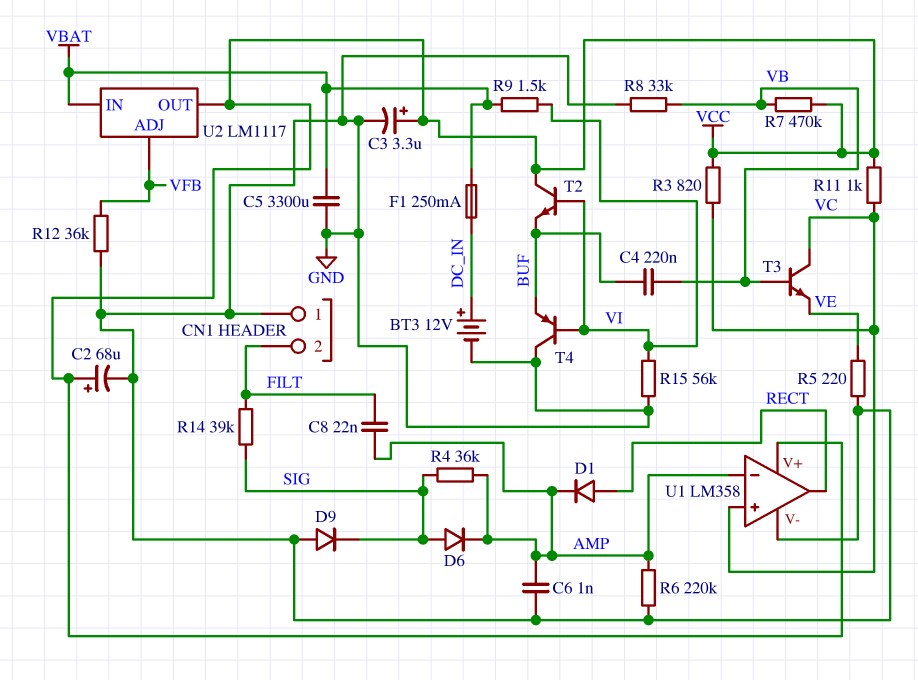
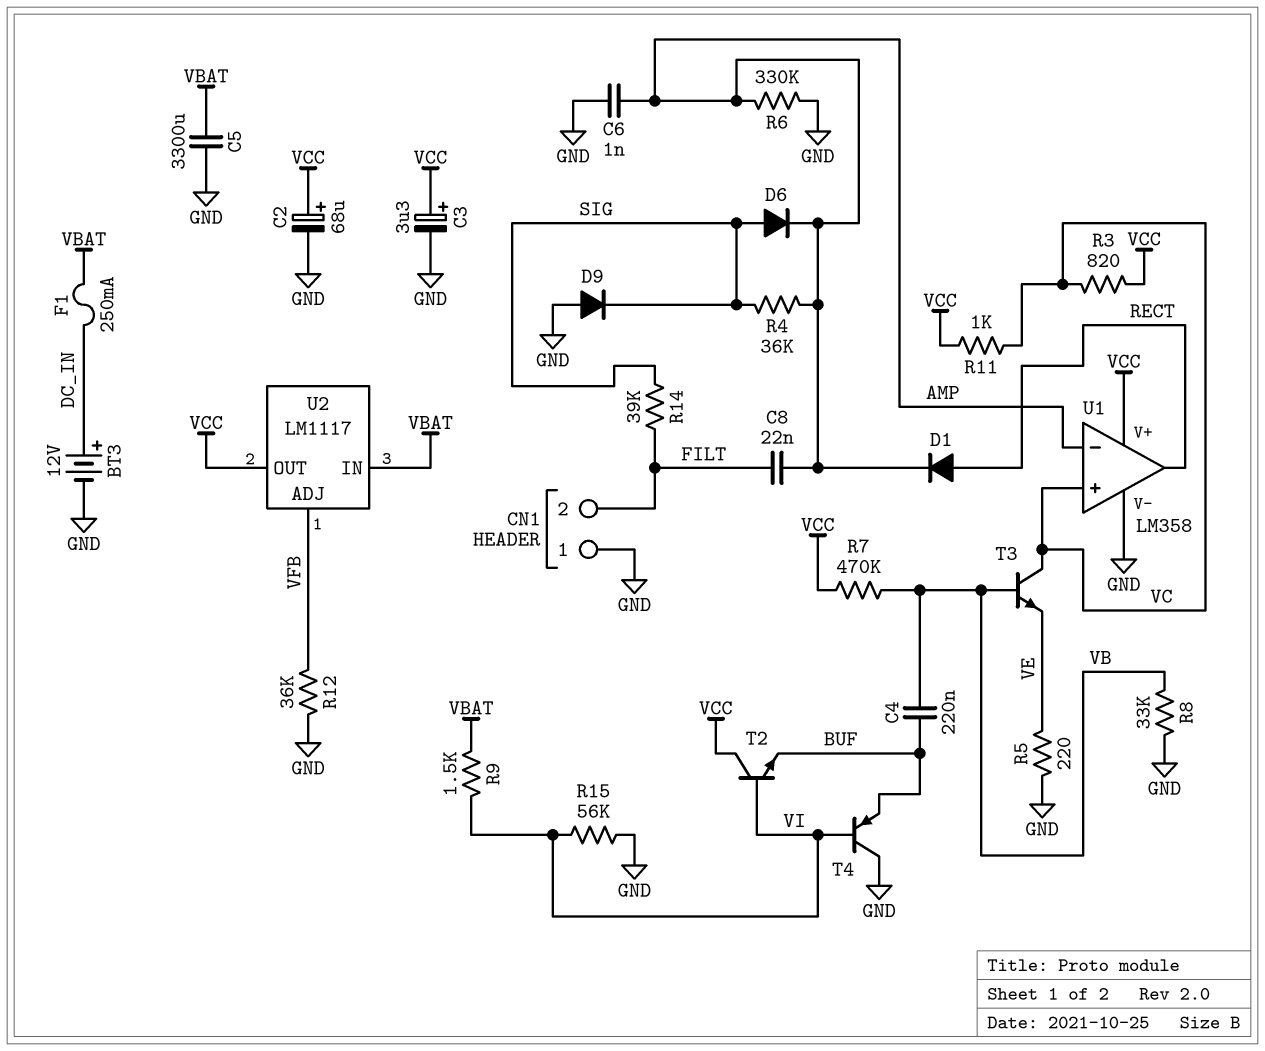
R6: 220k (AMP, GND) -> 330k (AMP, GND)

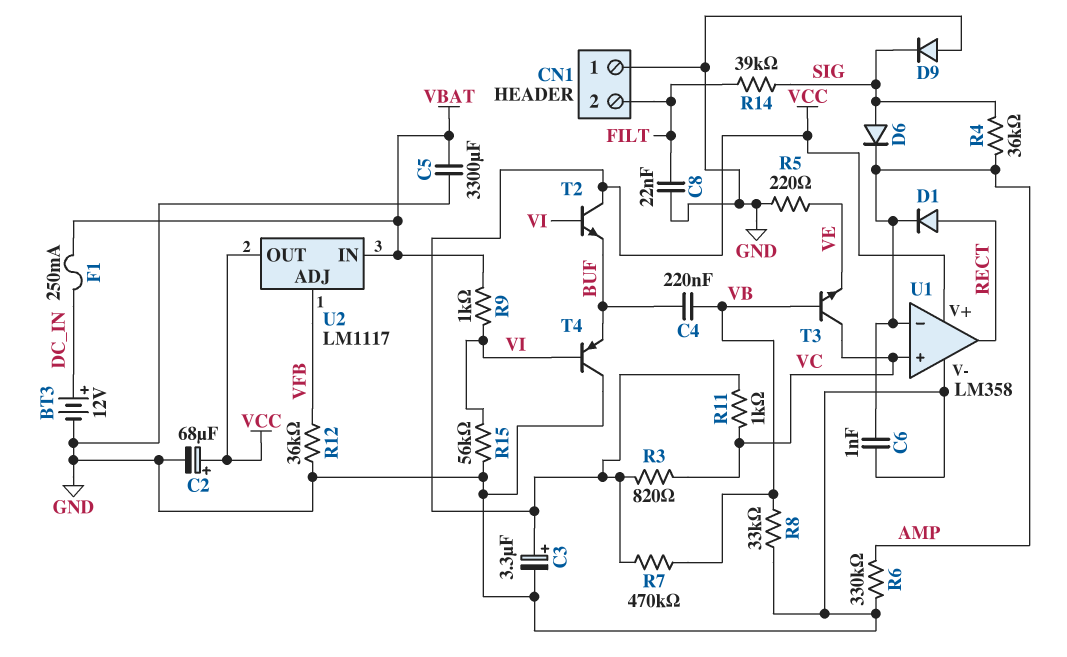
C8: 22nF (AMP, FILT) -> 22nF (FILT, GND)
R9: 1.5k (VBAT, VI) -> 1k (VBAT, VI)

